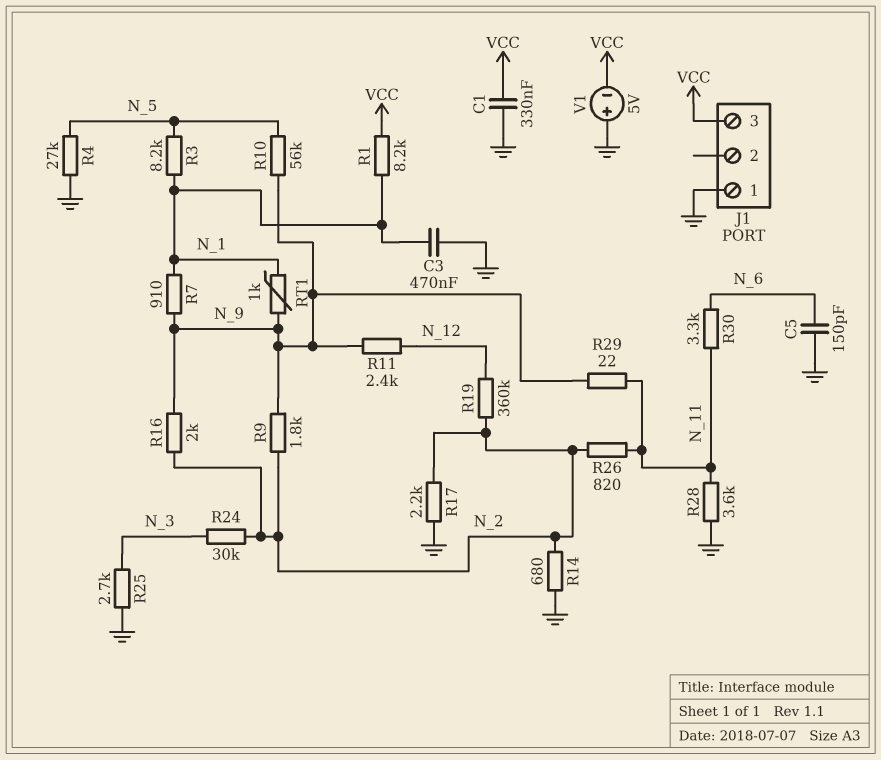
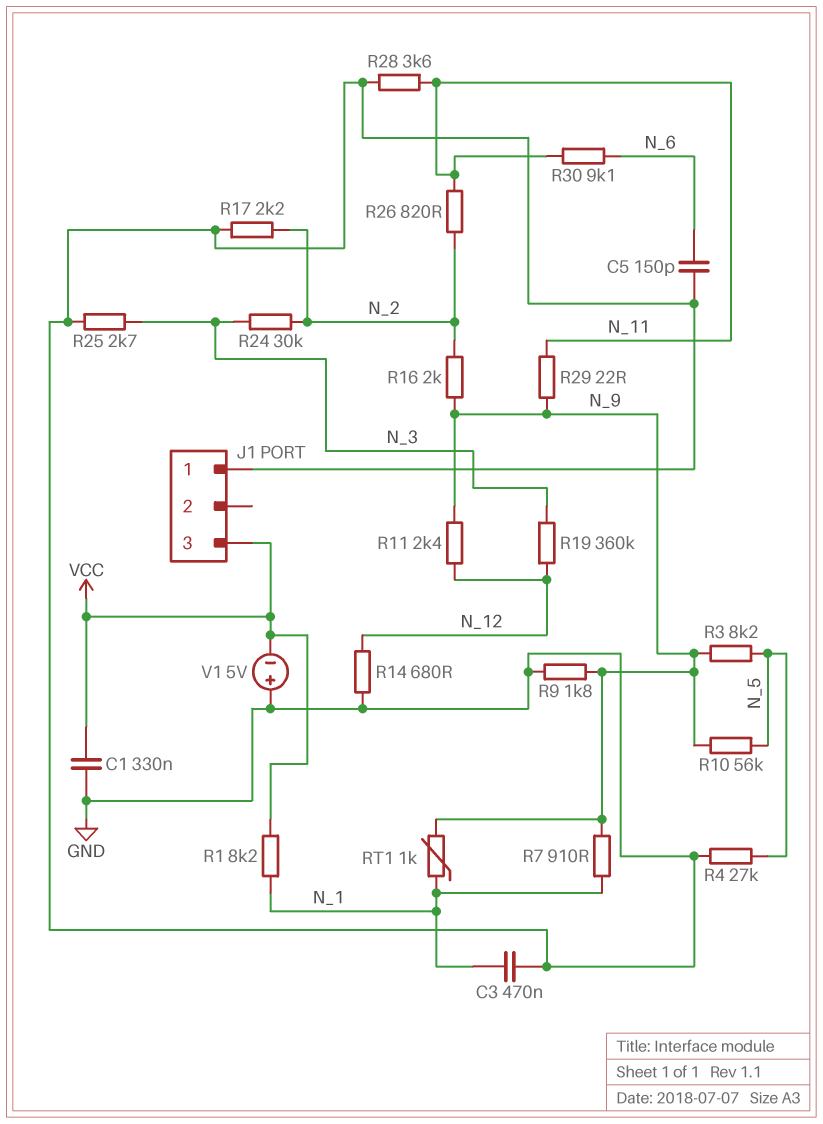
R3: 8.2k (N_1, N_5) -> 8.2k (N_5, N_9)
R9: 1.8k (N_2, N_9) -> 1.8k (GND, N_9)
R14: 680 (GND, N_2) -> 680 (GND, N_12)
R19: 360k (N_2, N_12) -> 360k (N_3, N_12)
R30: 3.3k (N_6, N_11) -> 9.1k (N_6, N_11)

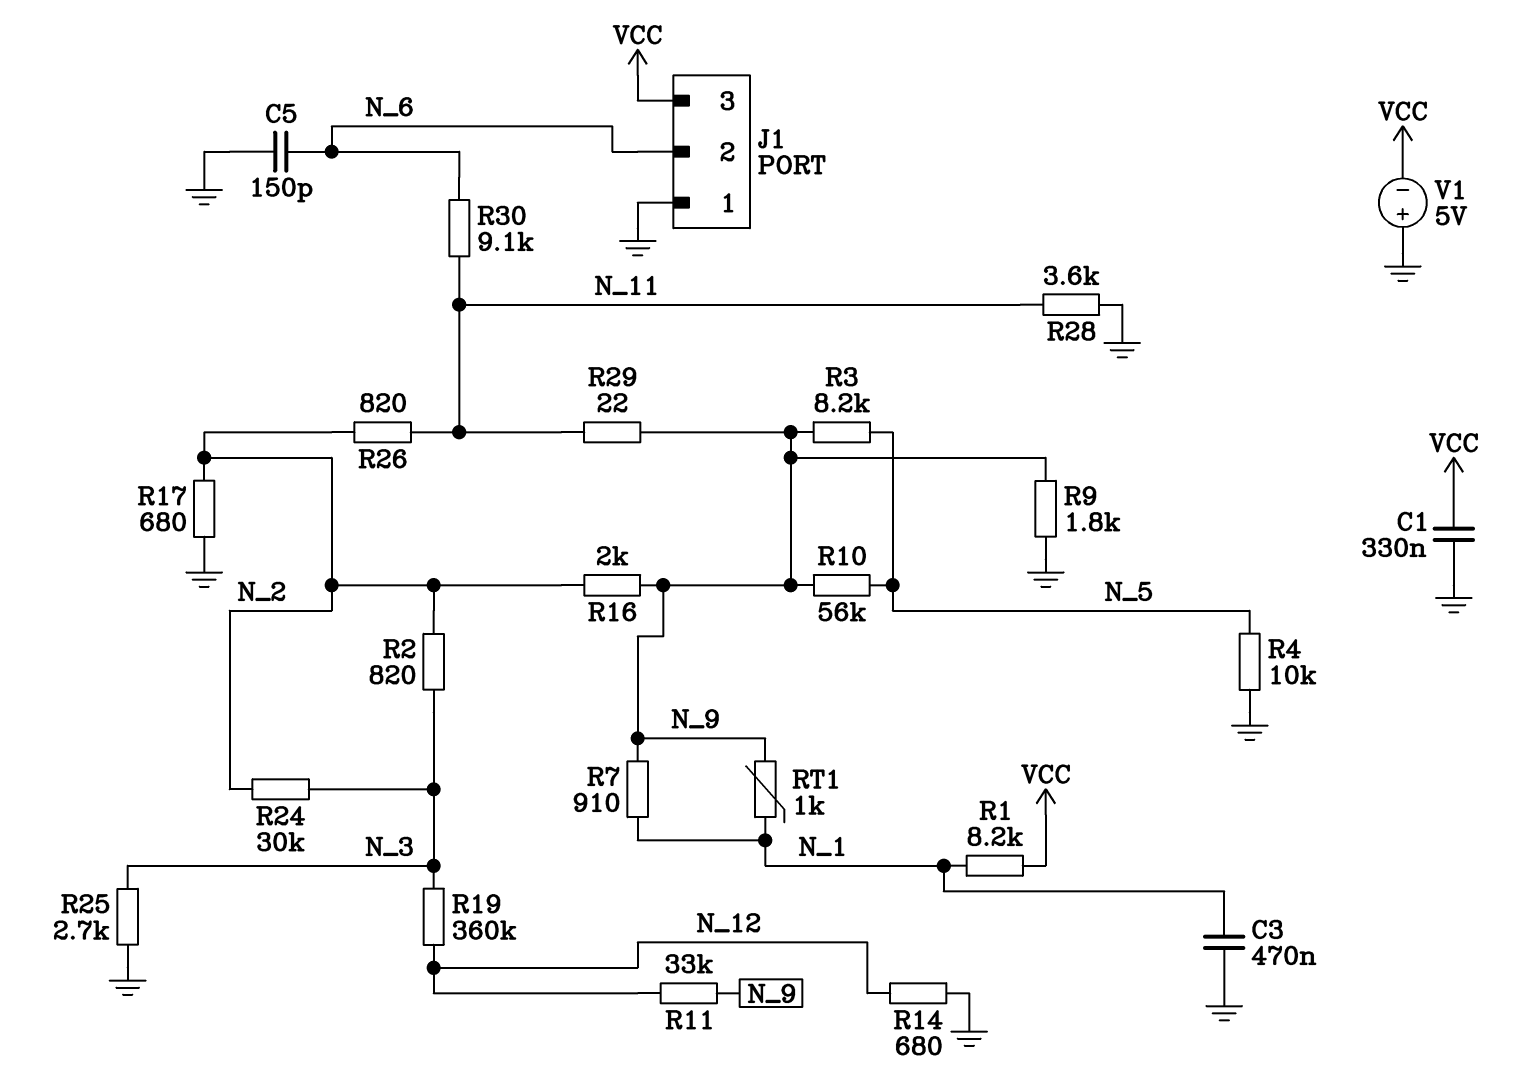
J1 pin 2: none -> N_6
R2: none -> 820 (N_2, N_3)
R4: 27k (GND, N_5) -> 10k (GND, N_5)
R11: 2.4k (N_9, N_12) -> 33k (N_9, N_12)
R17: 2.2k (GND, N_2) -> 680 (GND, N_2)

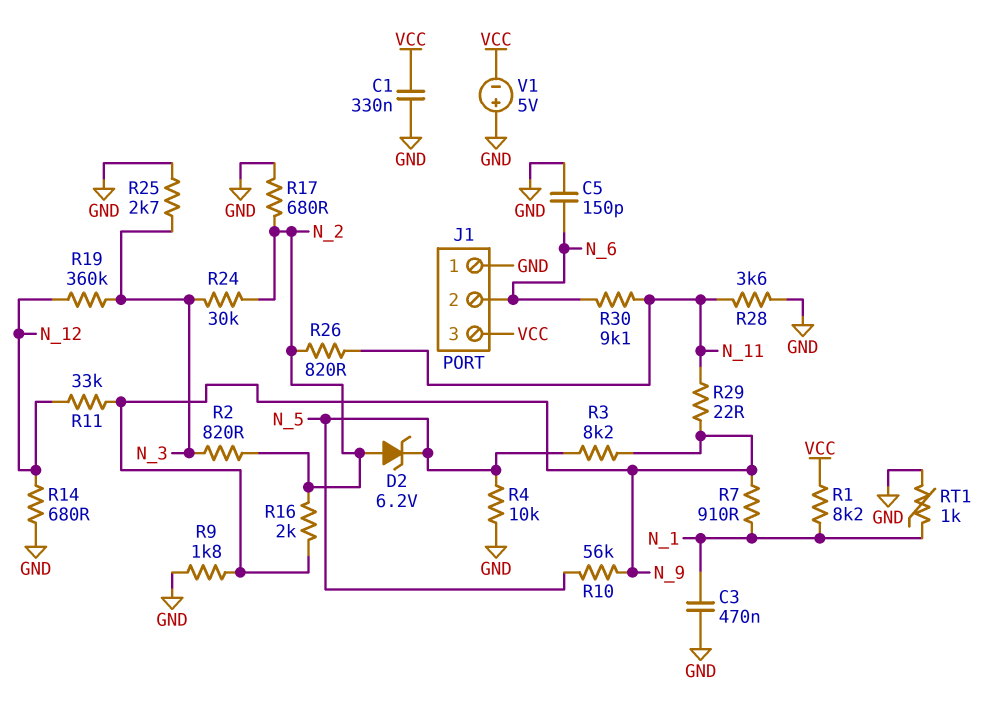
D2: none -> zener 6.2V (A N_2, K N_5)
RT1: 1k (N_1, N_9) -> 1k (GND, N_1)

